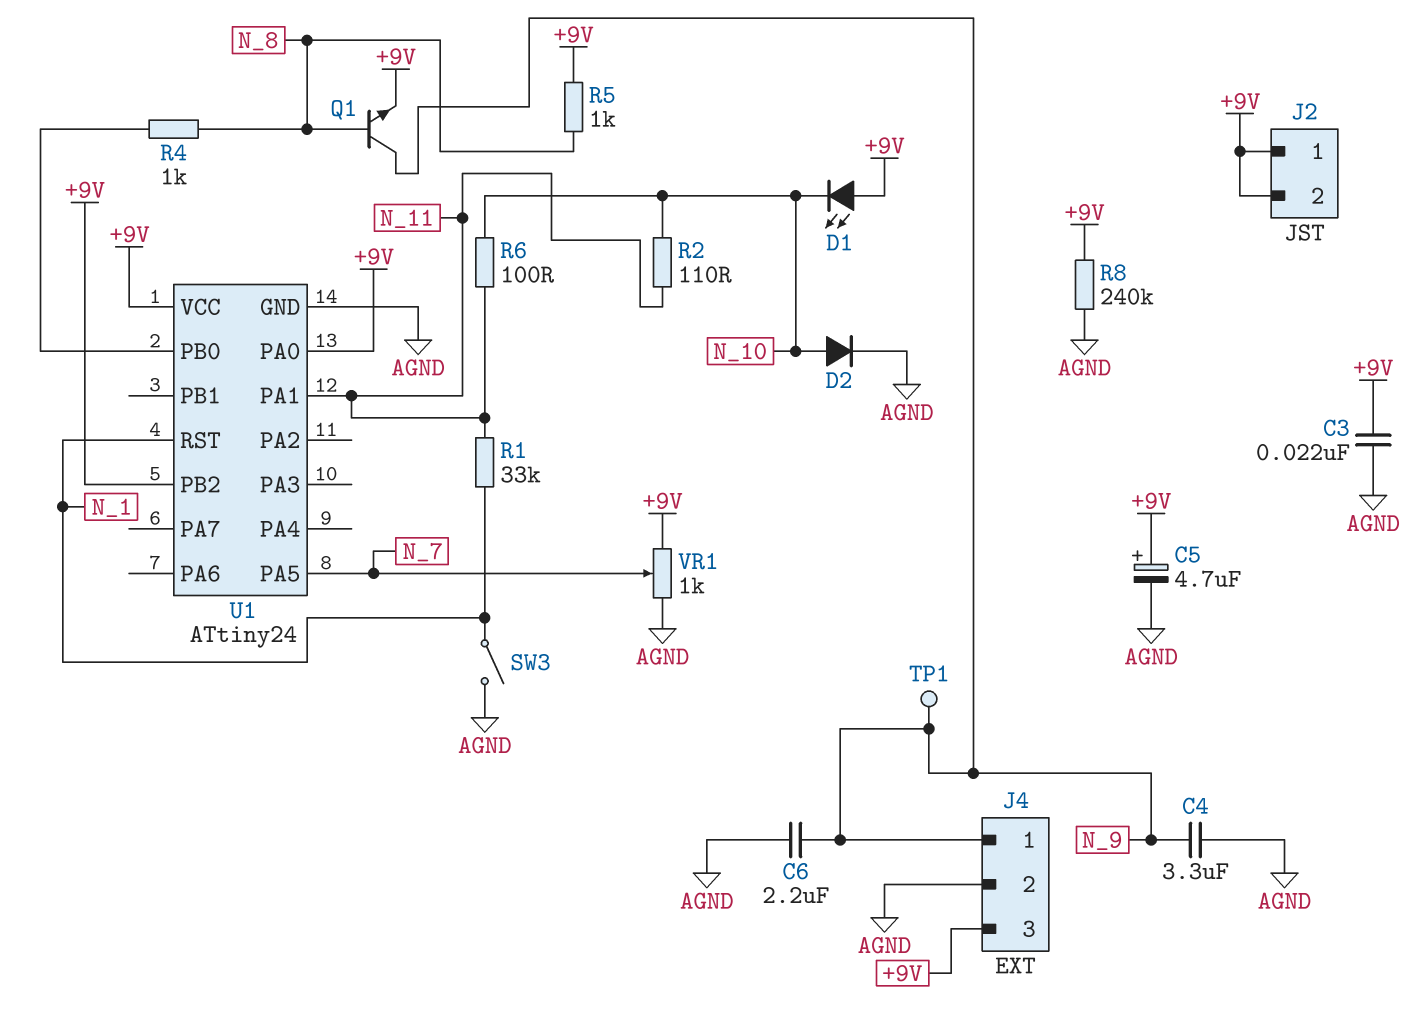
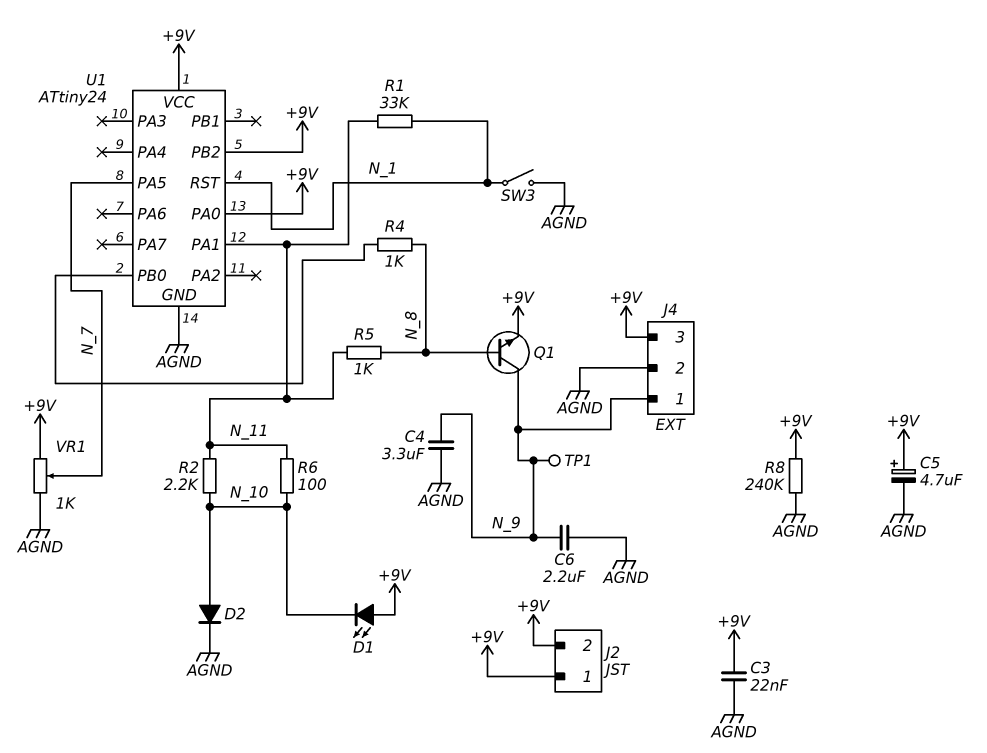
R2: 110 (N_10, N_11) -> 2.2k (N_10, N_11)
R5: 1k (+9V, N_8) -> 1k (N_8, N_11)

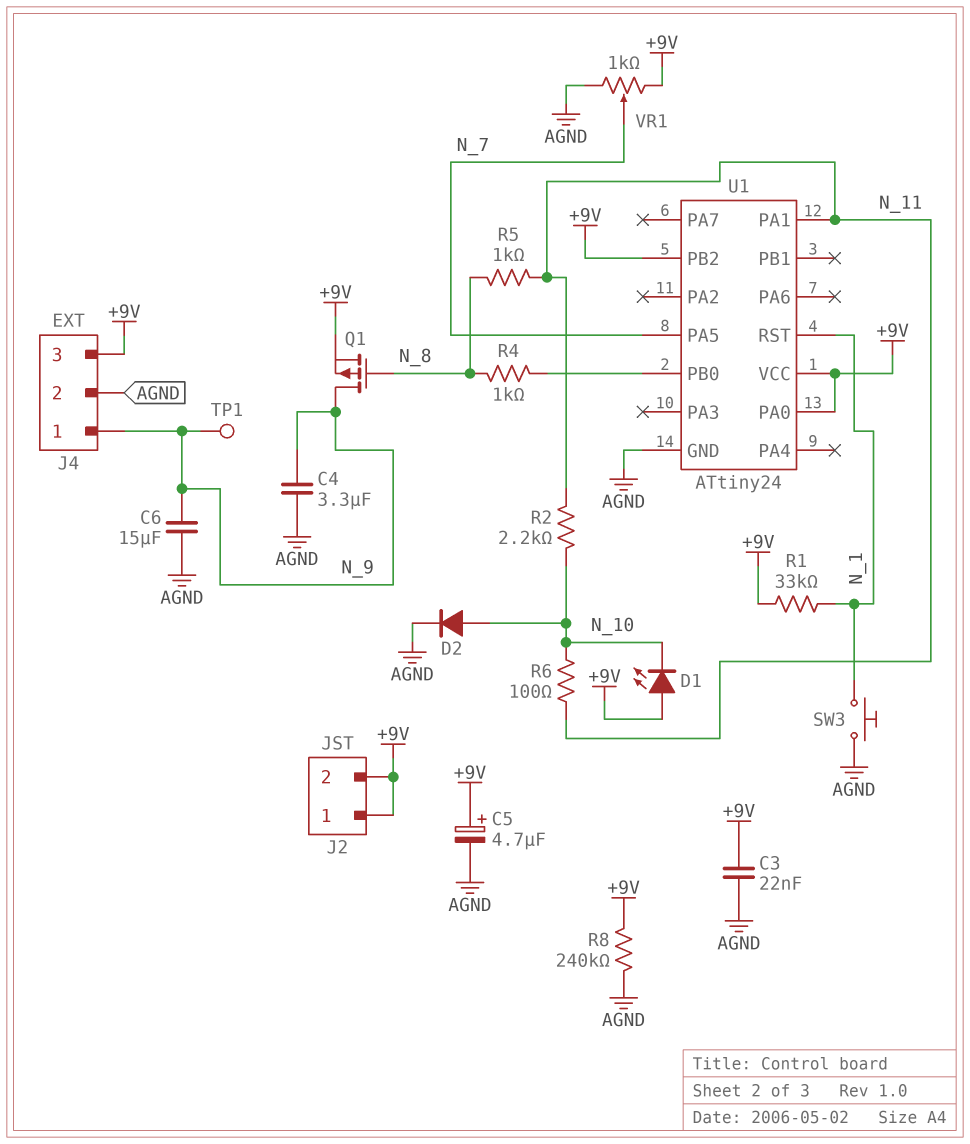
C6: 2.2uF (AGND, N_9) -> 15uF (AGND, N_9)
Q1: NPN (B N_8, C N_9, E +9V) -> PMOS (G N_8, D N_9, S +9V)
R1: 33k (N_1, N_11) -> 33k (+9V, N_1)
SW3: switch (AGND, N_1) -> button (AGND, N_1)

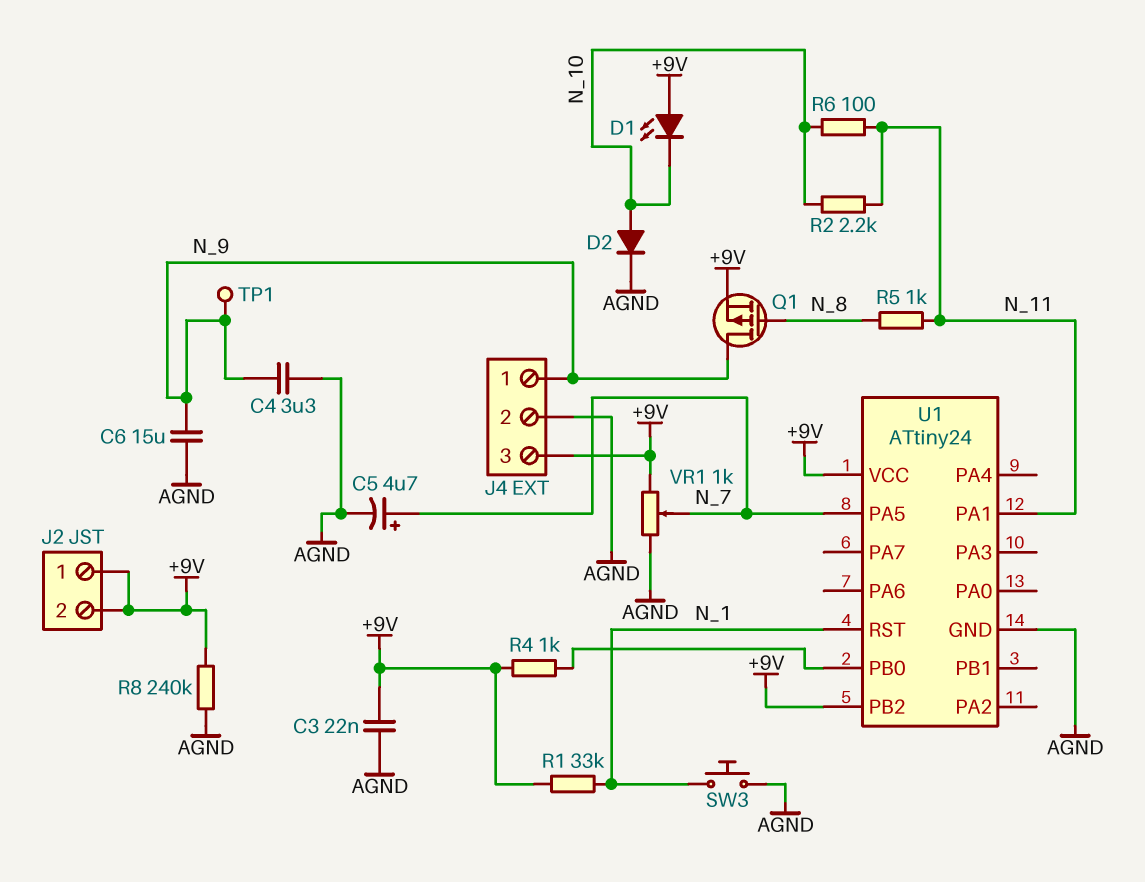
C5: 4.7uF (plus +9V, minus AGND) -> 4.7uF (plus N_7, minus AGND)
R4: 1k (N_8, U1/PB0) -> 1k (+9V, U1/PB0)
U1 pin PA0: +9V -> none

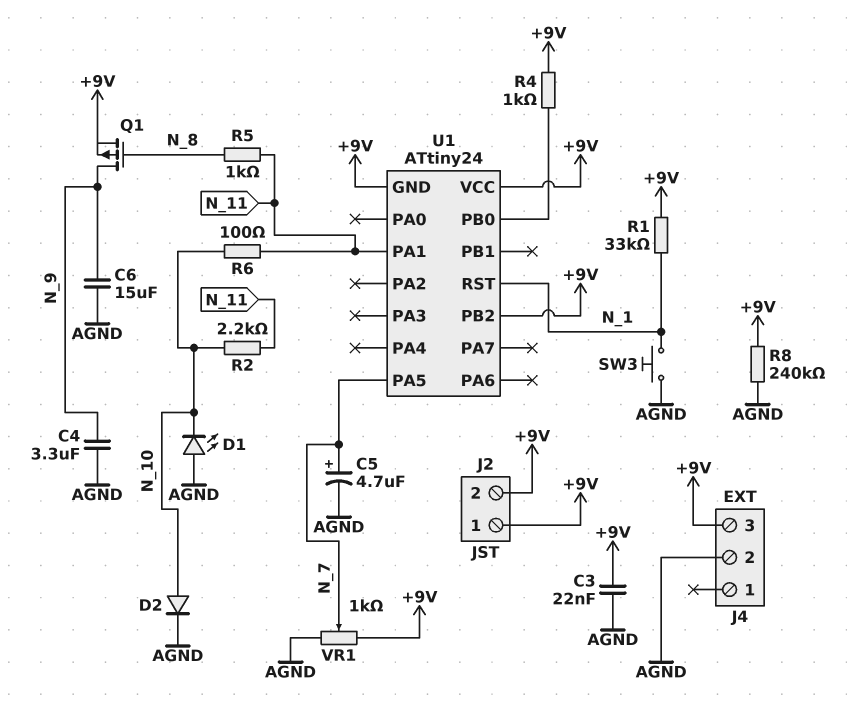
D1: LED (A +9V, K N_10) -> LED (A AGND, K N_10)
J4 pin 1: N_9 -> none
TP1: test point (N_9) -> none
U1 pin GND: AGND -> +9V

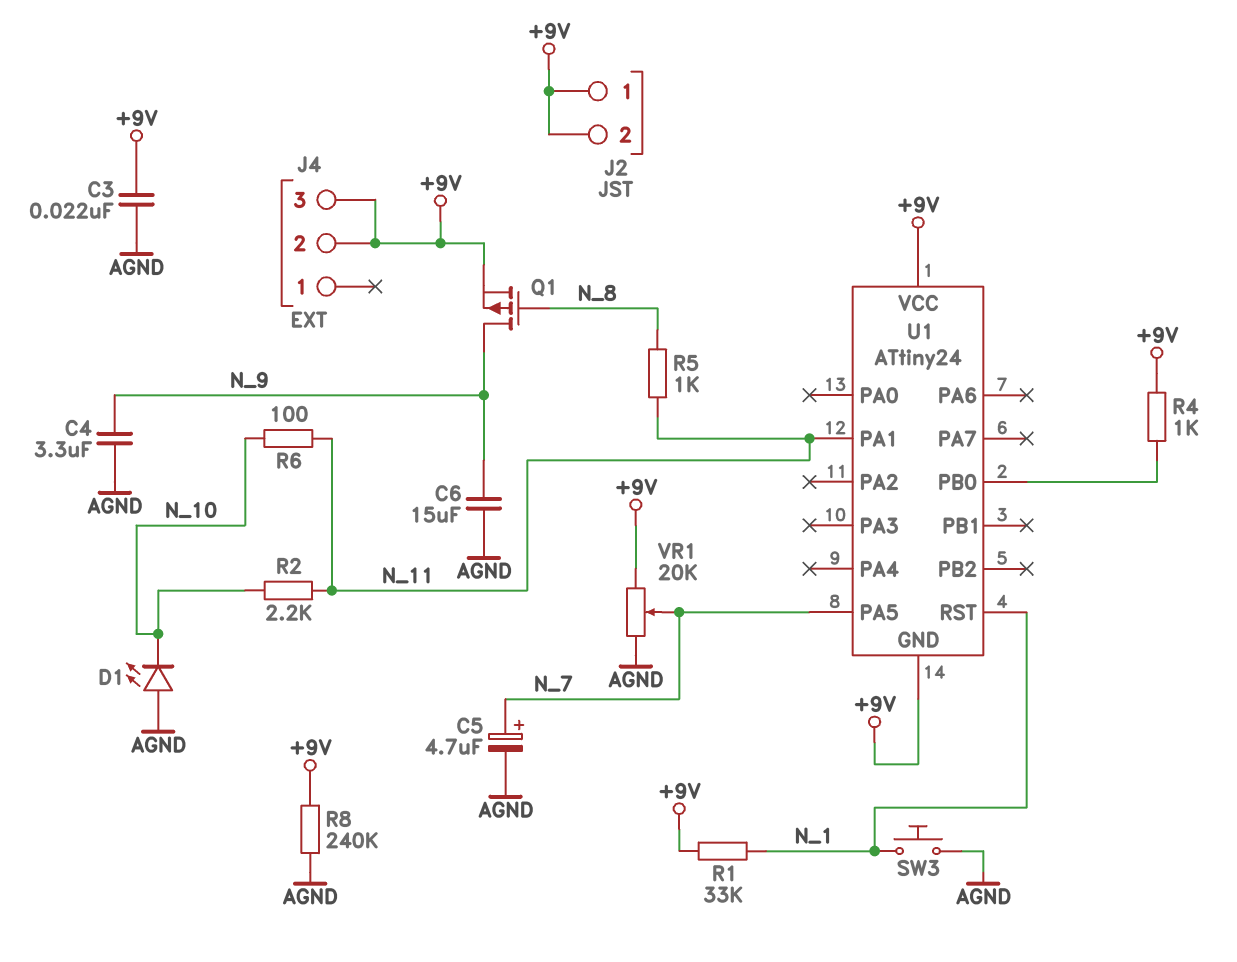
D2: diode (A N_10, K AGND) -> none
J4 pin 2: AGND -> +9V
U1 pin PB2: +9V -> none
VR1: 1k (+9V, AGND, wiper N_7) -> 20k (+9V, AGND, wiper N_7)

